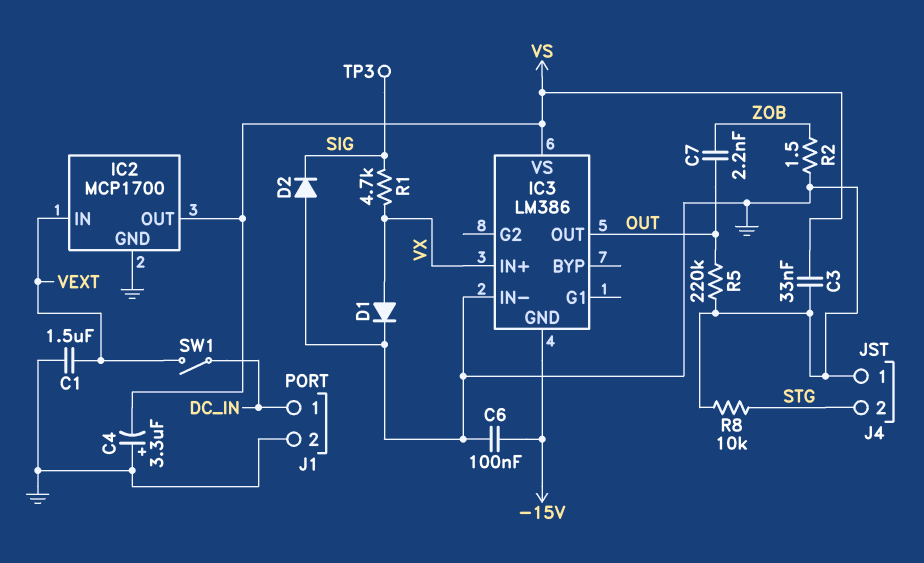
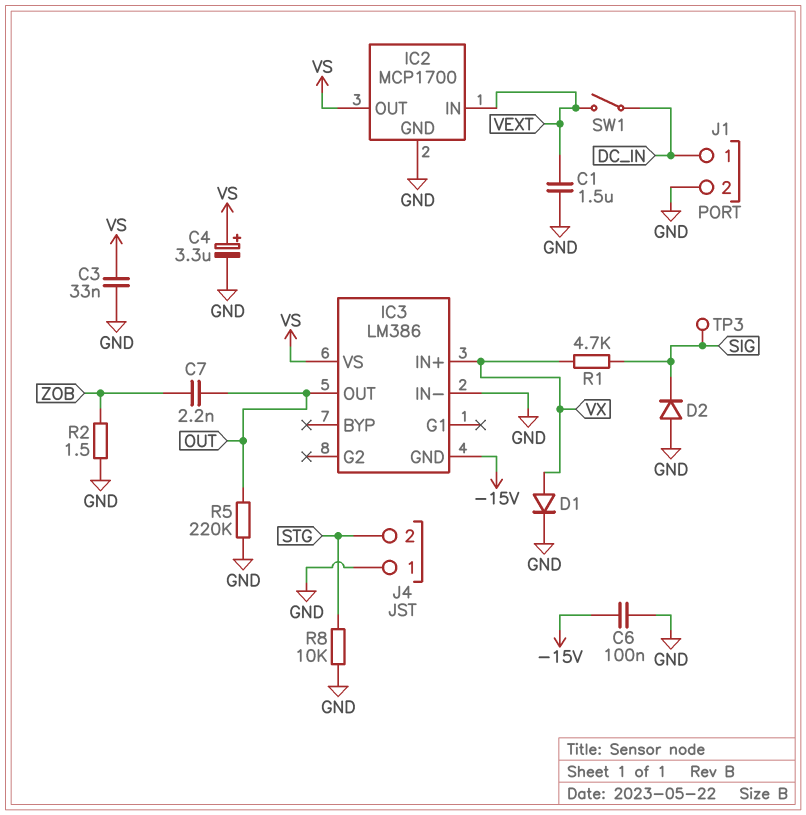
C4: 3.3uF (plus GND, minus VS) -> 3.3uF (plus VS, minus GND)

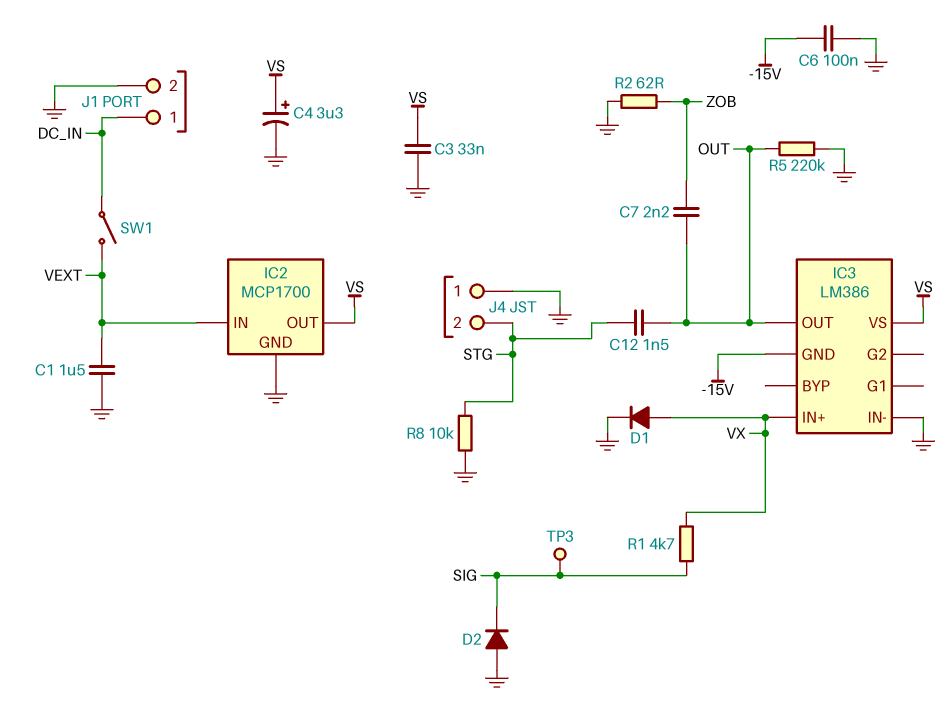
C12: none -> 1.5nF (OUT, STG)
R2: 1.5 (GND, ZOB) -> 62 (GND, ZOB)

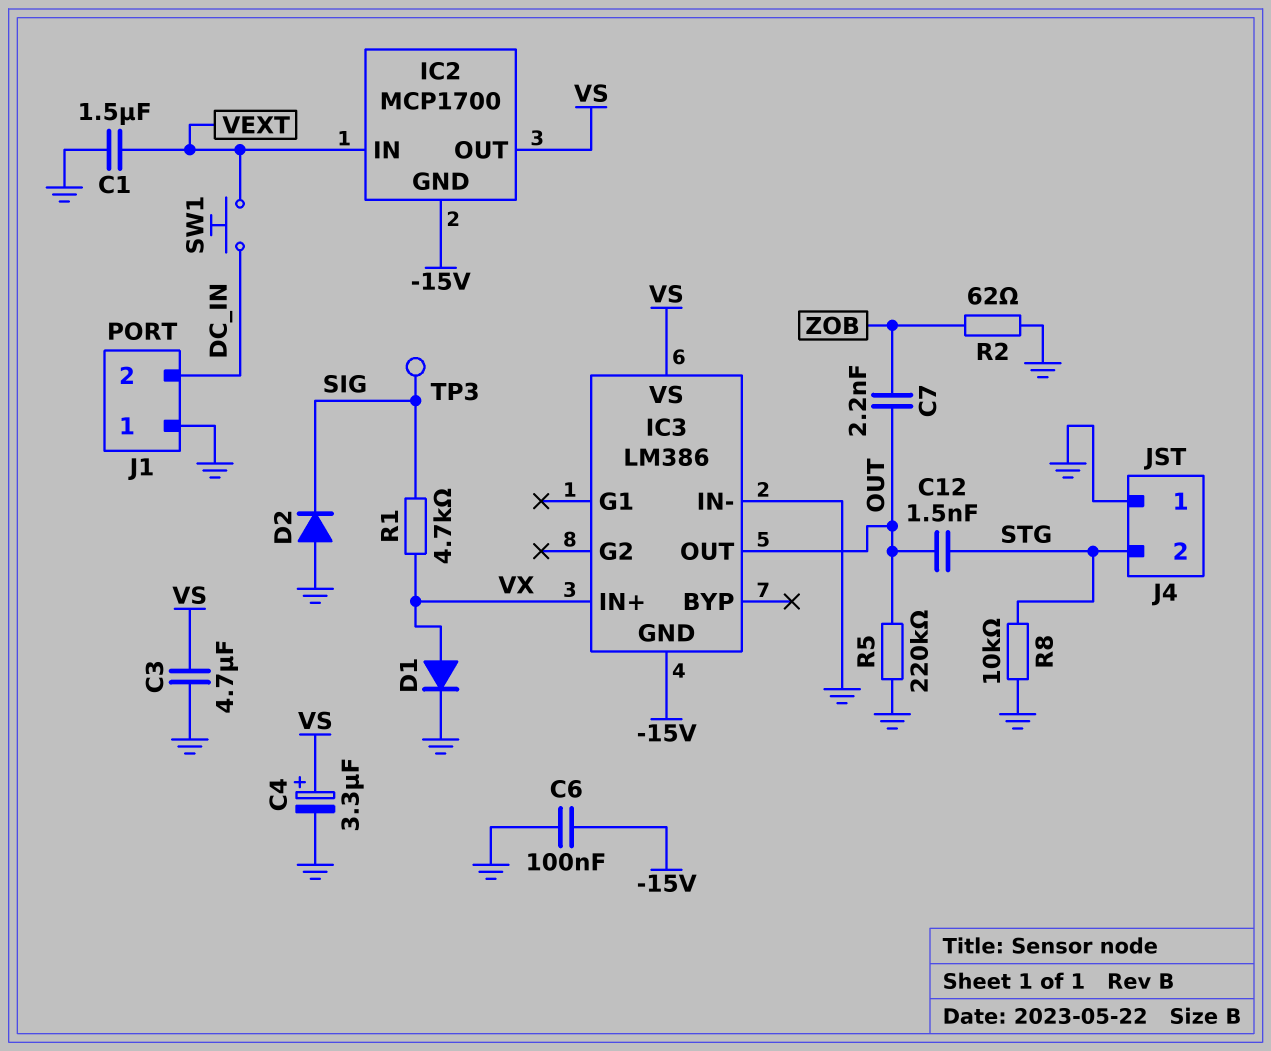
C3: 33nF (GND, VS) -> 4.7uF (GND, VS)
IC2 pin GND: GND -> -15V
J1 pin 1: DC_IN -> GND
J1 pin 2: GND -> DC_IN
SW1: switch (DC_IN, VEXT) -> button (DC_IN, VEXT)

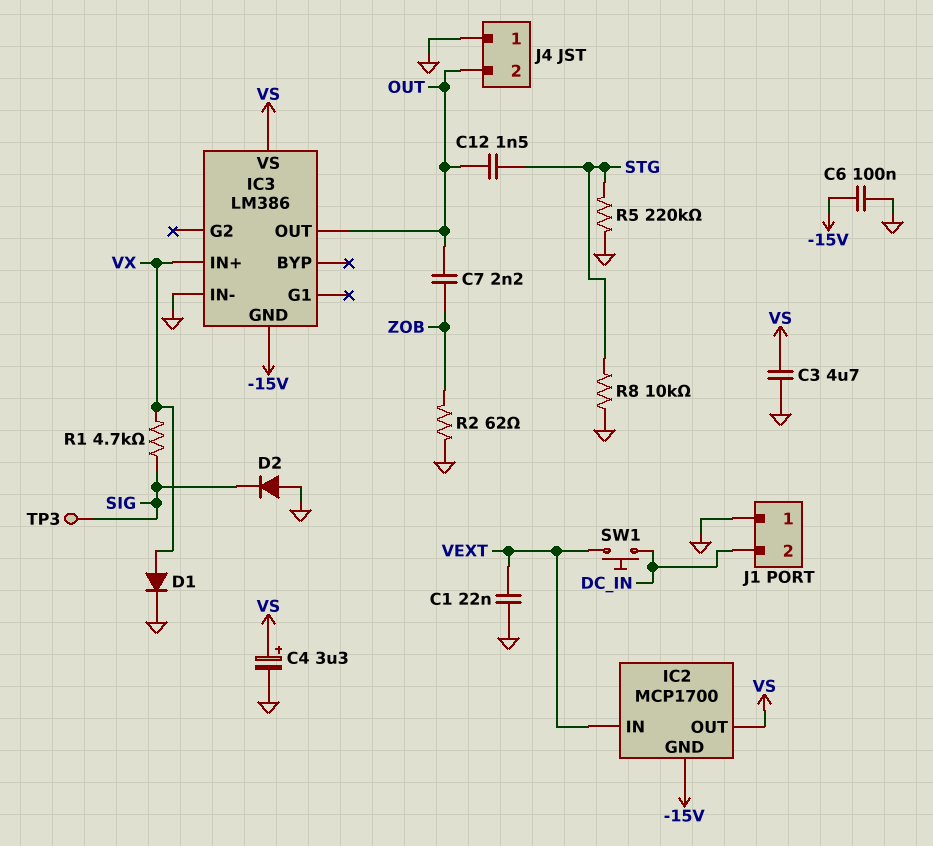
C1: 1.5uF (GND, VEXT) -> 22nF (GND, VEXT)
J4 pin 2: STG -> OUT
R5: 220k (GND, OUT) -> 220k (GND, STG)

